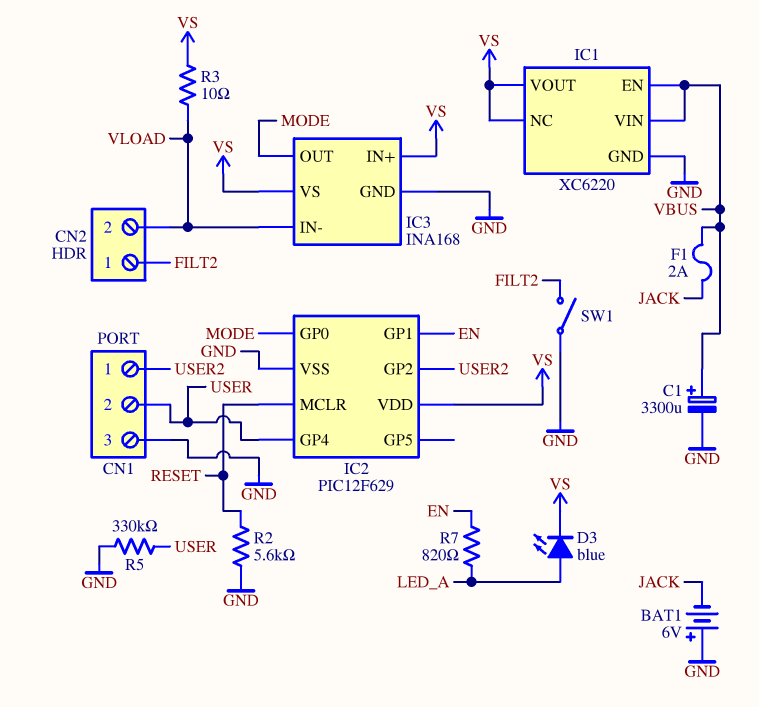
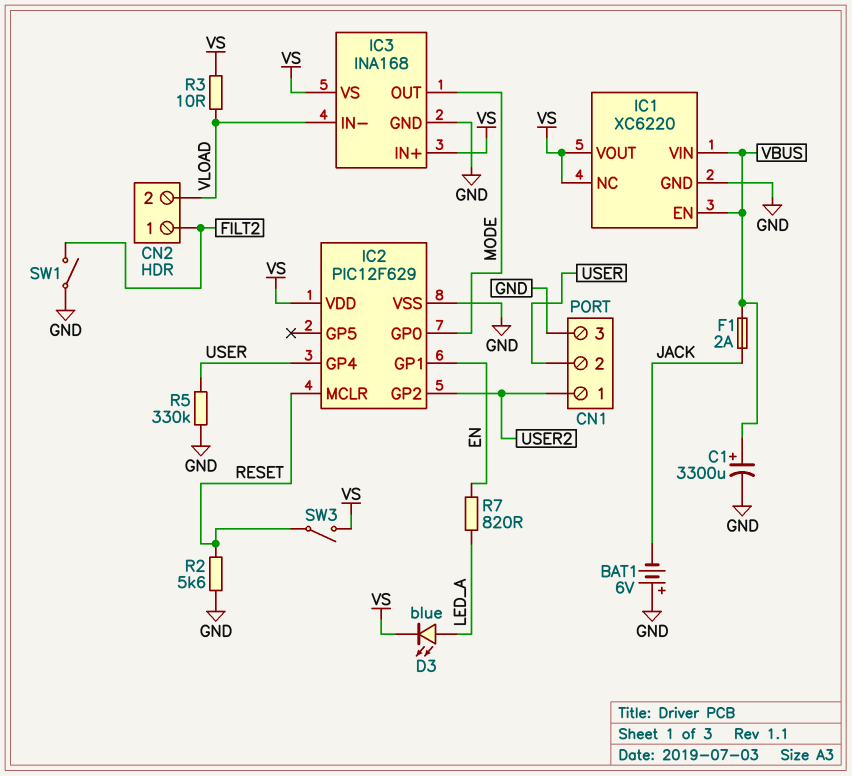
SW3: none -> switch (RESET, VS)

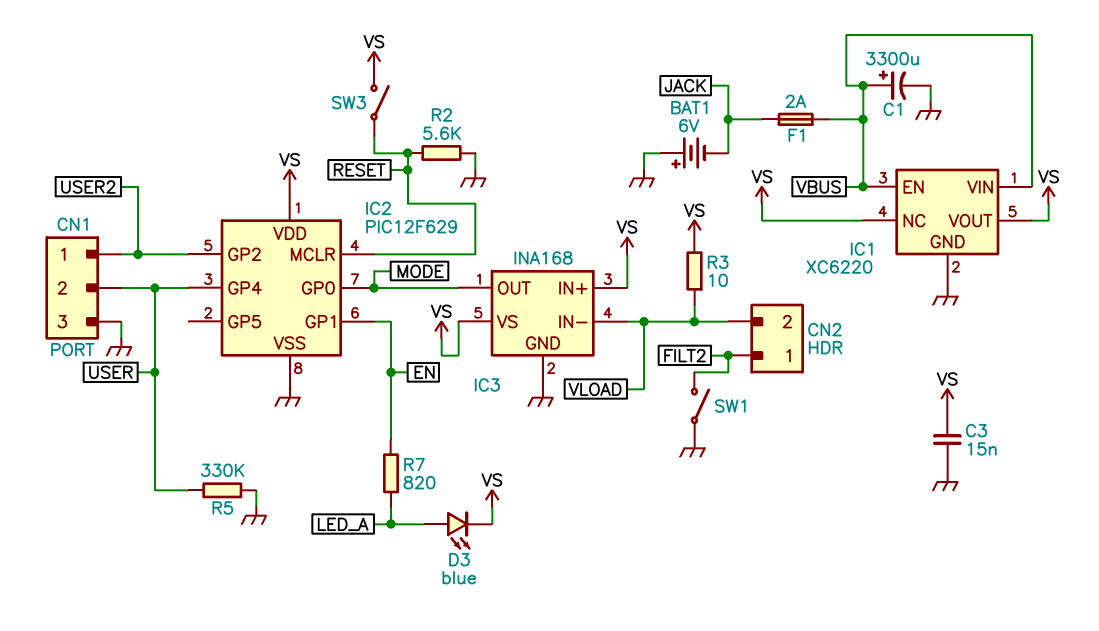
C3: none -> 15nF (GND, VS)

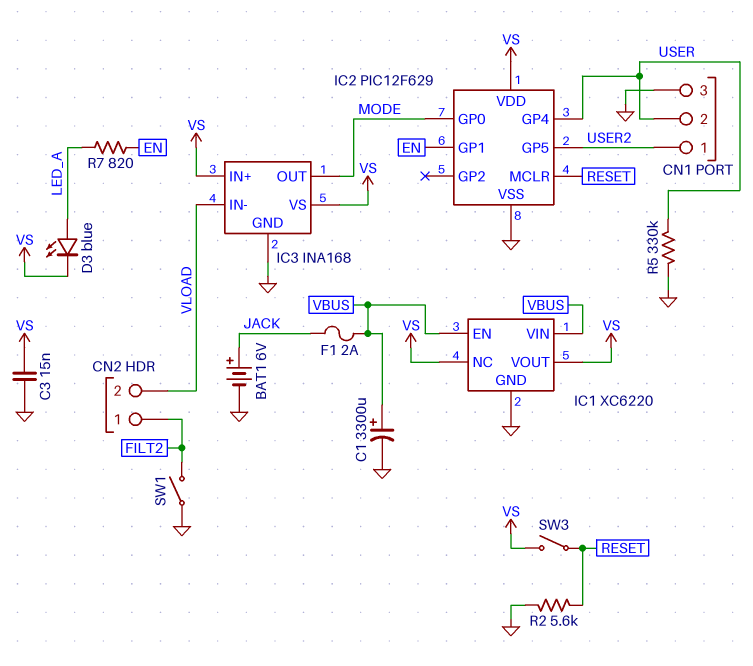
BAT1: 6V (plus GND, minus JACK) -> 6V (plus JACK, minus GND)
IC2 pin GP2: USER2 -> none
IC2 pin GP5: none -> USER2
R3: 10 (VLOAD, VS) -> none

